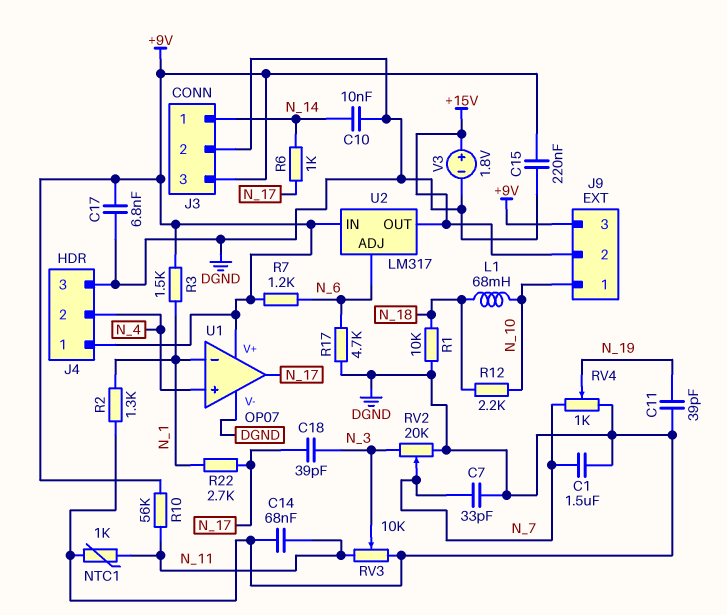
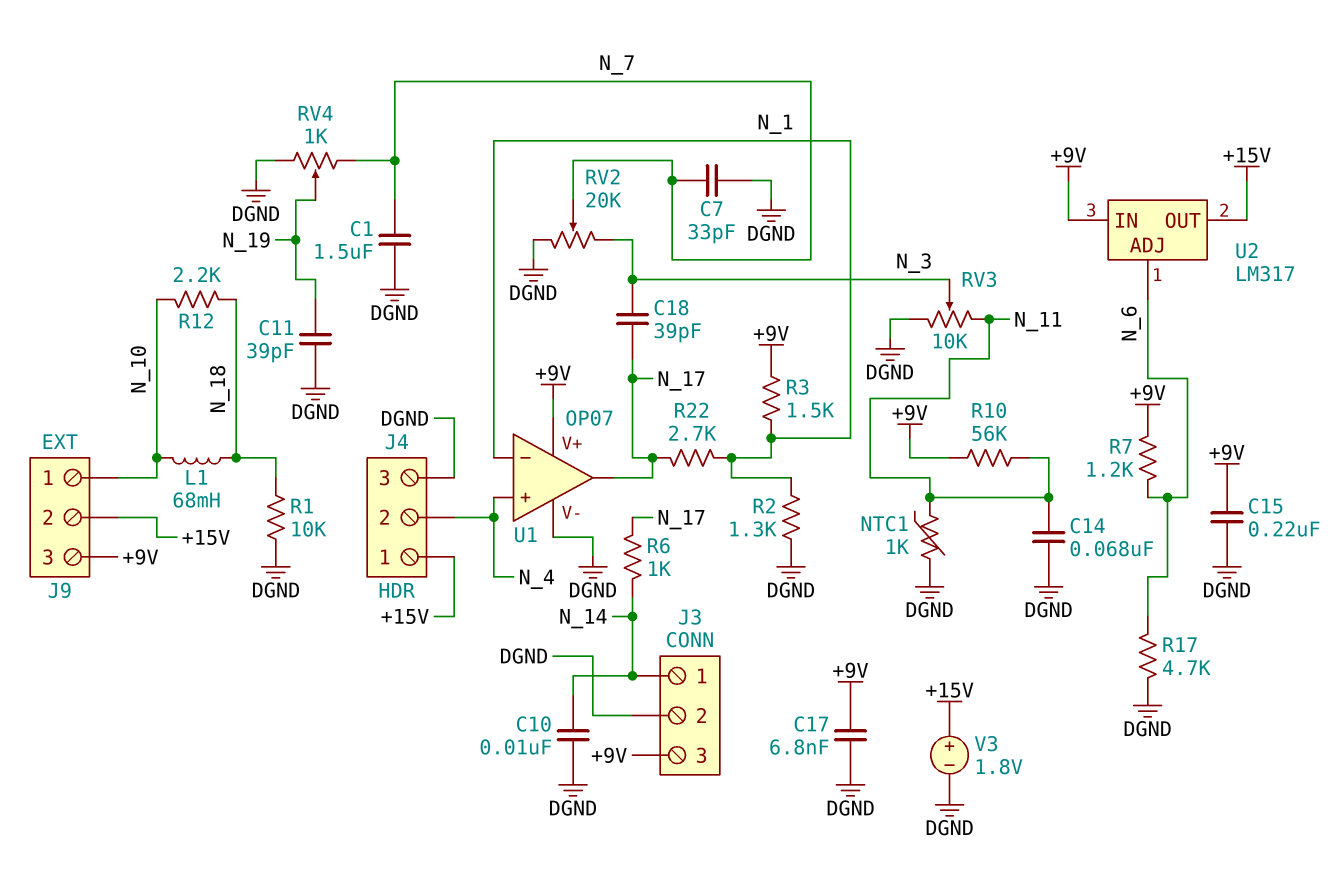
J4 pin 1: +9V -> +15V

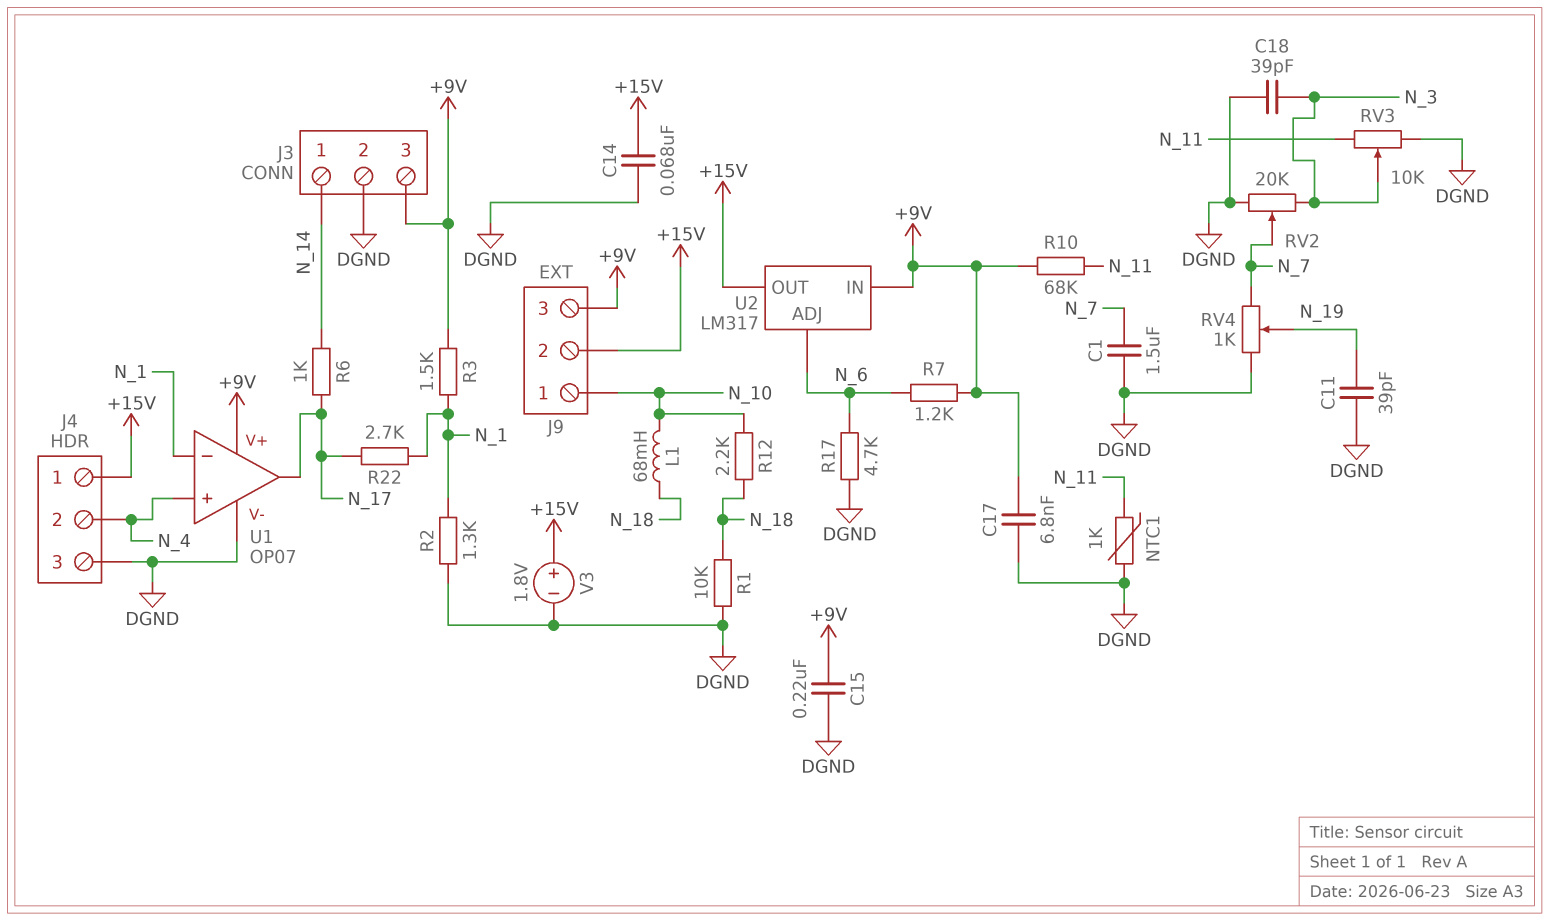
C7: 33pF (DGND, N_7) -> none
C10: 10nF (DGND, N_14) -> none
C14: 68nF (DGND, N_11) -> 68nF (+15V, DGND)
C18: 39pF (N_3, N_17) -> 39pF (DGND, N_3)
R10: 56k (+9V, N_11) -> 68k (+9V, N_11)

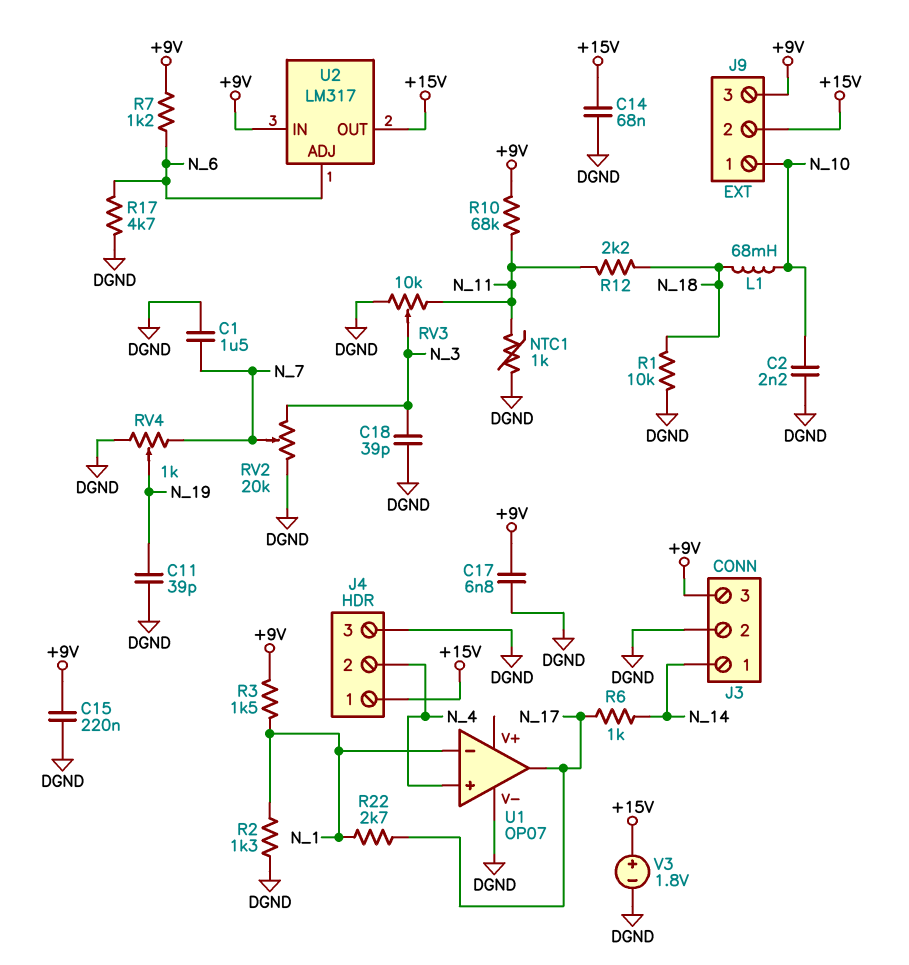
C2: none -> 2.2nF (DGND, N_10)
R12: 2.2k (N_10, N_18) -> 2.2k (N_11, N_18)
U1 pin V+: +9V -> none

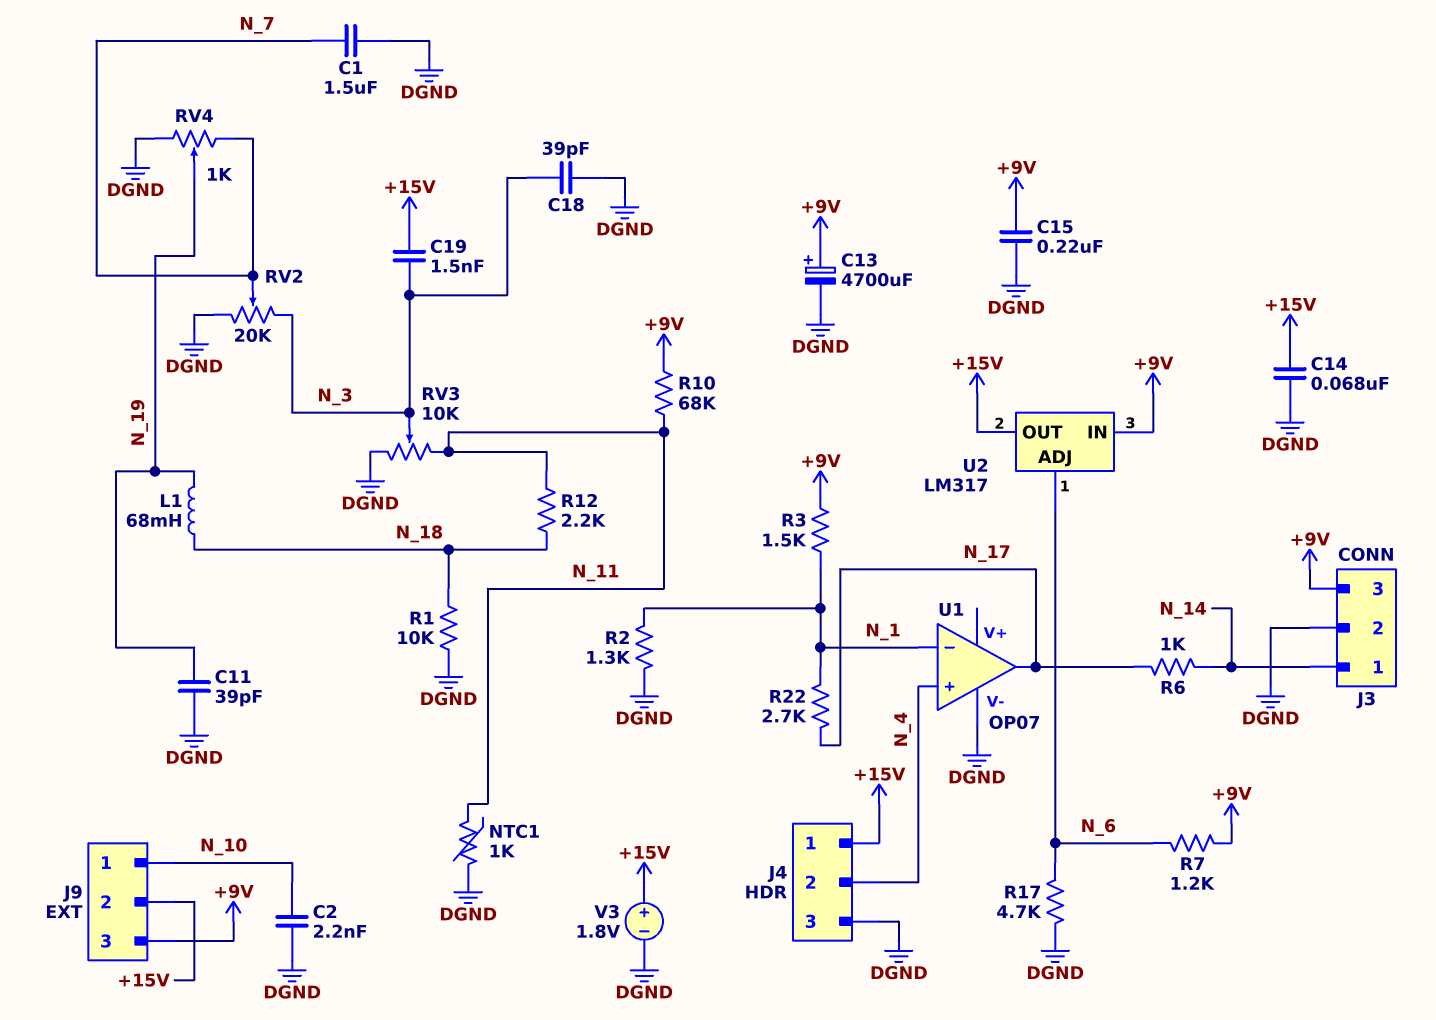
C13: none -> 4700uF (plus +9V, minus DGND)
C17: 6.8nF (+9V, DGND) -> none
C19: none -> 1.5nF (+15V, N_3)
L1: 68mH (N_10, N_18) -> 68mH (N_18, N_19)

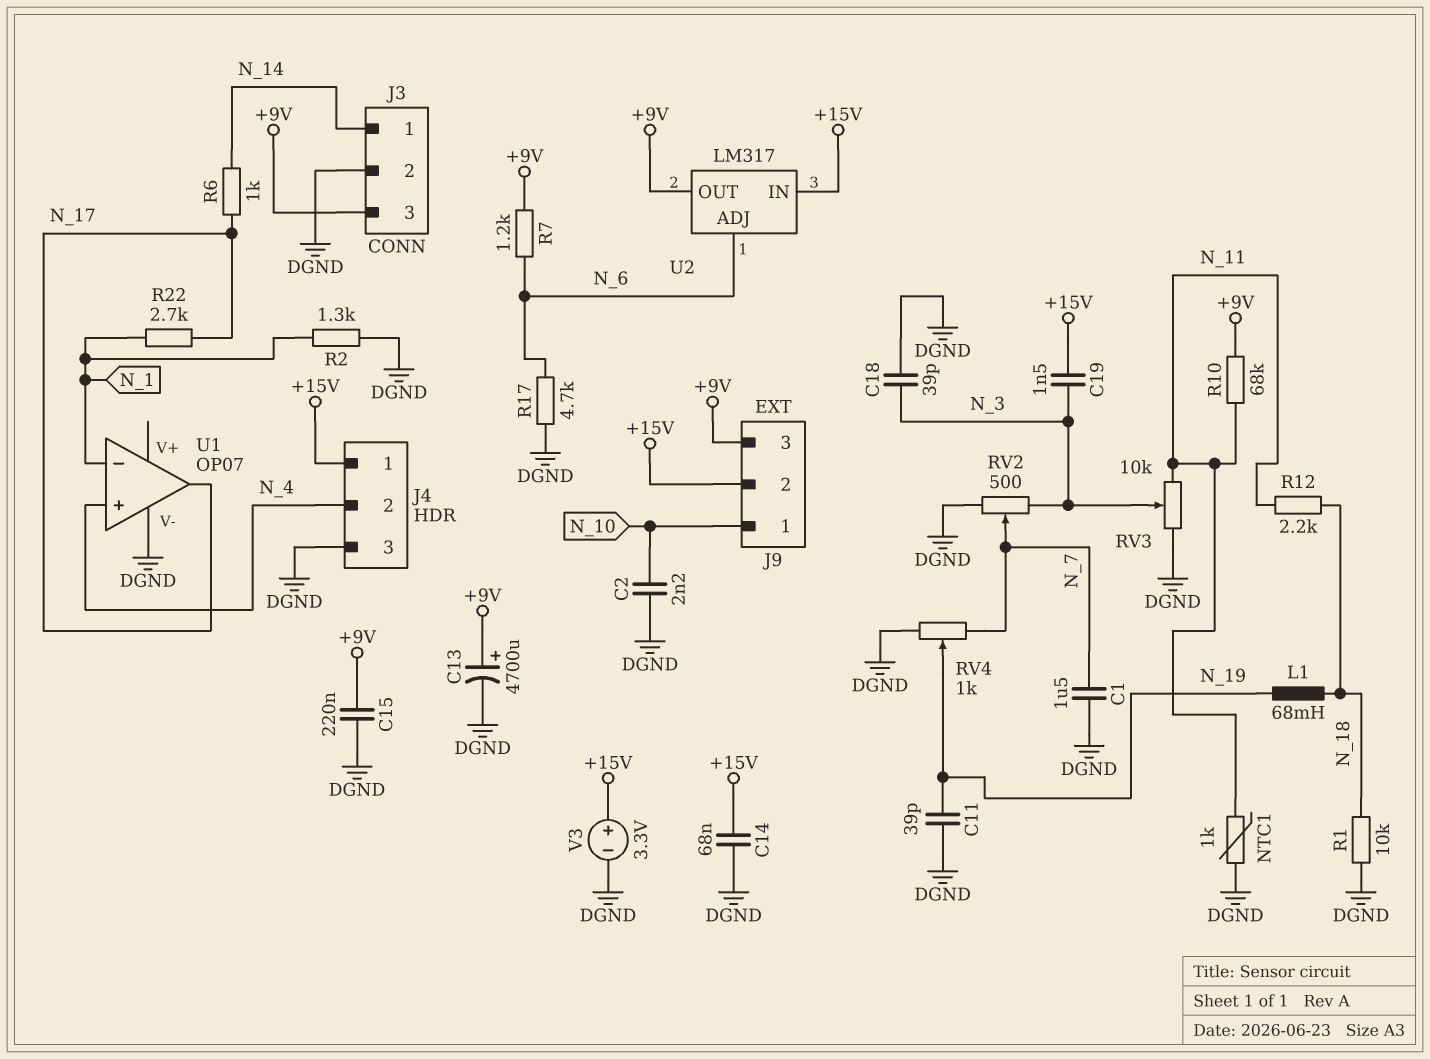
R3: 1.5k (+9V, N_1) -> none
RV2: 20k (DGND, N_3, wiper N_7) -> 500 (DGND, N_3, wiper N_7)
U2 pin IN: +9V -> +15V
U2 pin OUT: +15V -> +9V
V3: 1.8V (plus +15V, minus DGND) -> 3.3V (plus +15V, minus DGND)

